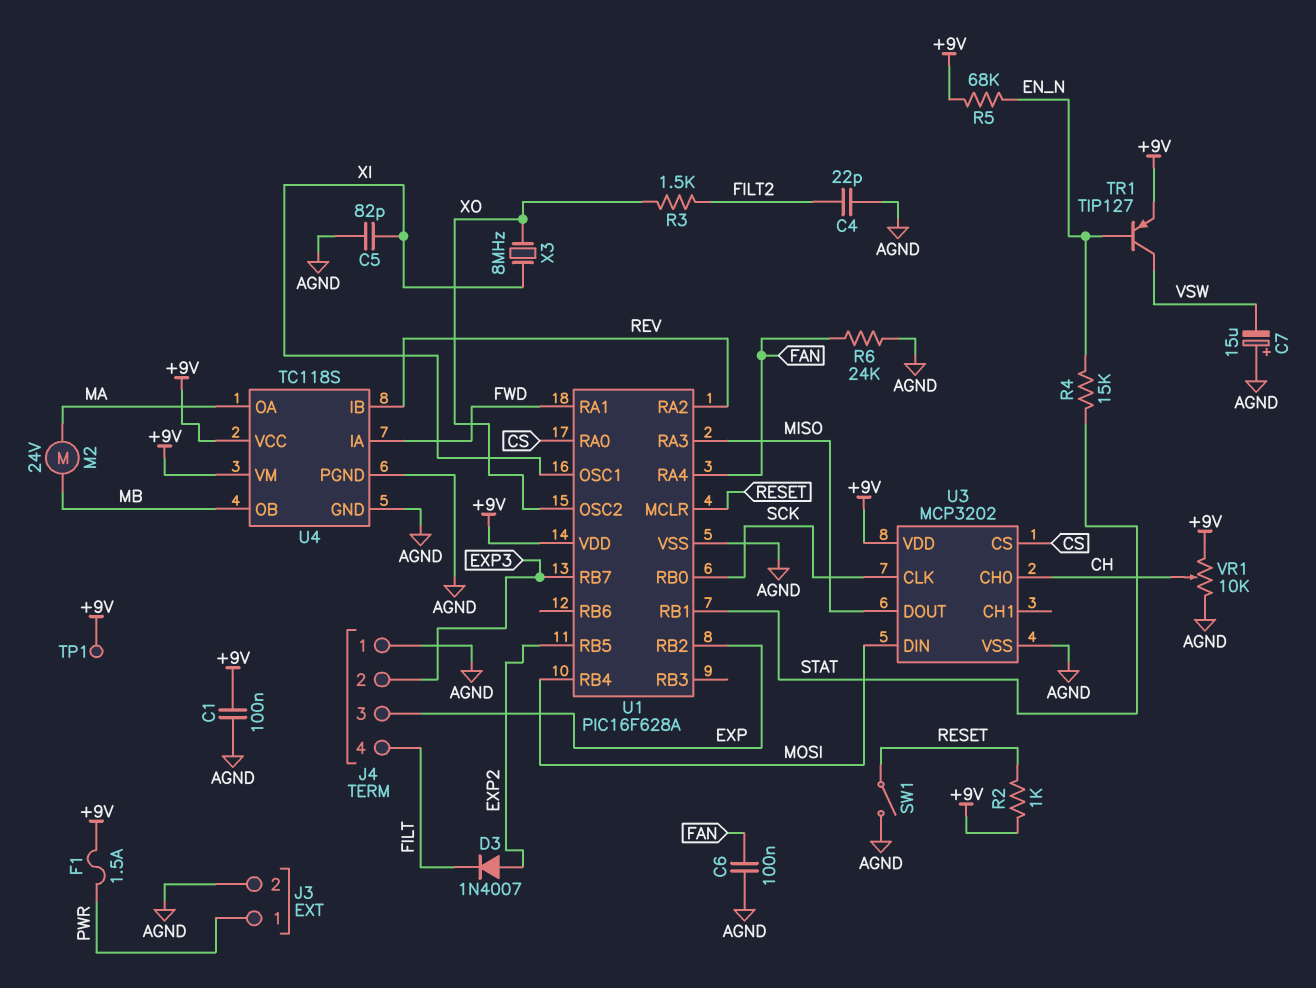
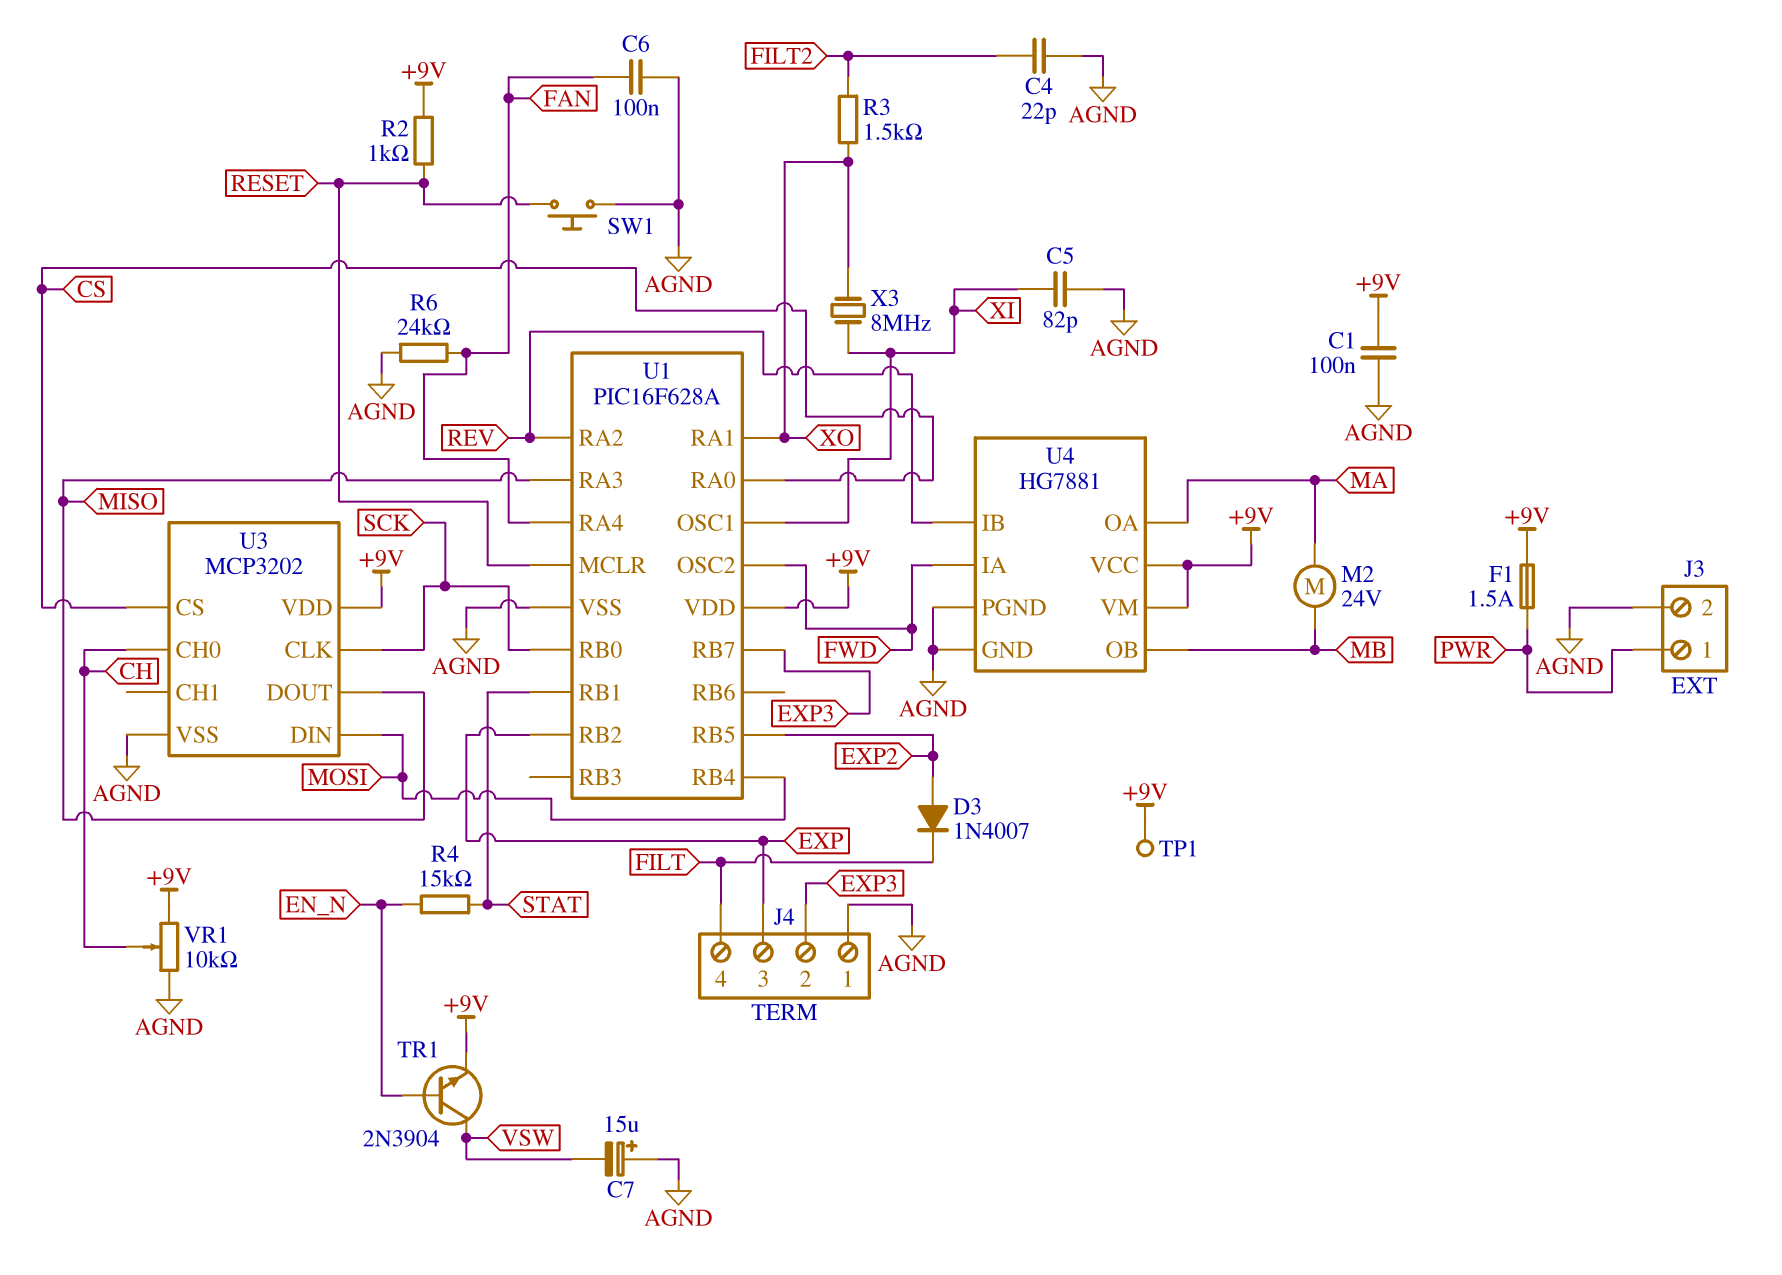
R5: 68k (+9V, EN_N) -> none
SW1: switch (AGND, RESET) -> button (AGND, RESET)
TR1: PNP TIP127 (B EN_N, C VSW, E +9V) -> NPN 2N3904 (B EN_N, C VSW, E +9V)
U1 pin OSC2: XO -> FWD
U1 pin RA1: FWD -> XO
U4: TC118S -> HG7881

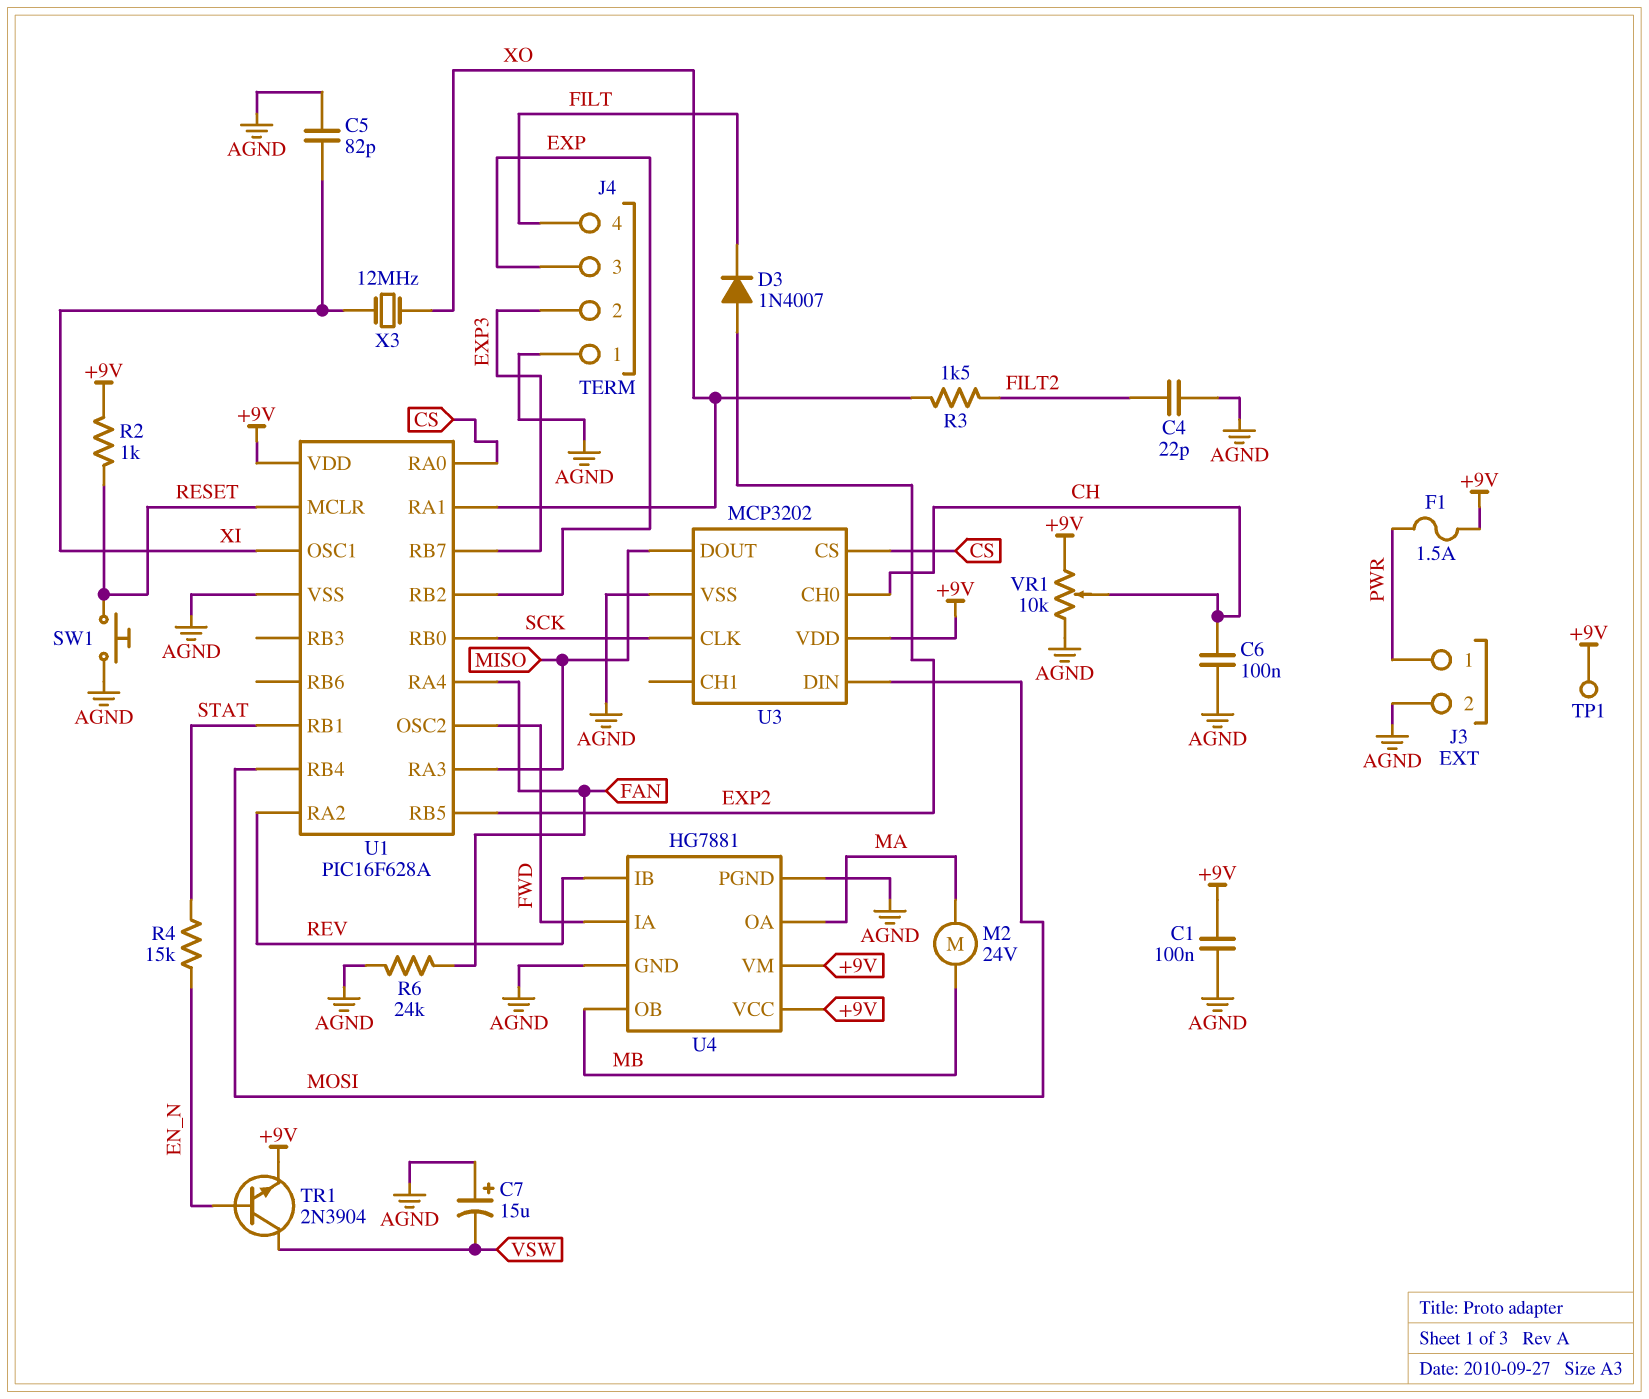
C6: 100nF (AGND, FAN) -> 100nF (AGND, CH)
X3: 8MHz (XI, XO) -> 12MHz (XI, XO)

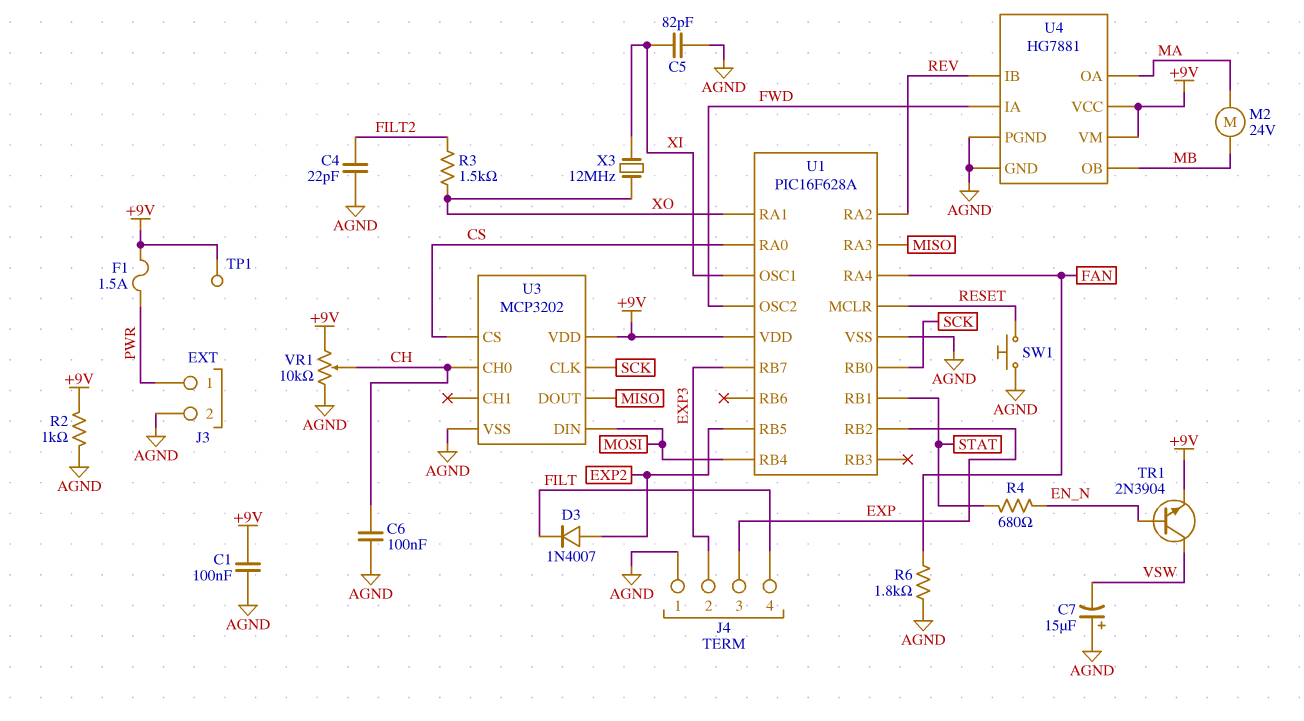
R2: 1k (+9V, RESET) -> 1k (+9V, AGND)
R4: 15k (EN_N, STAT) -> 680 (EN_N, STAT)
R6: 24k (AGND, FAN) -> 1.8k (AGND, FAN)

